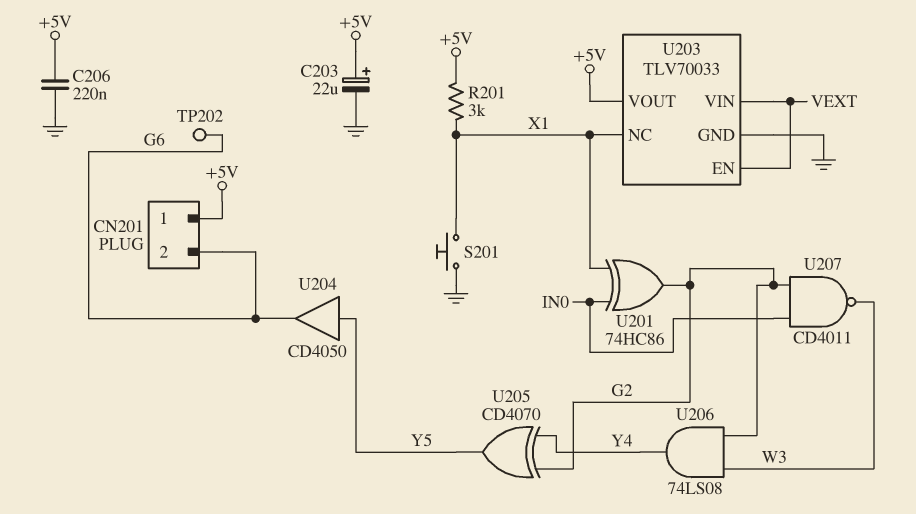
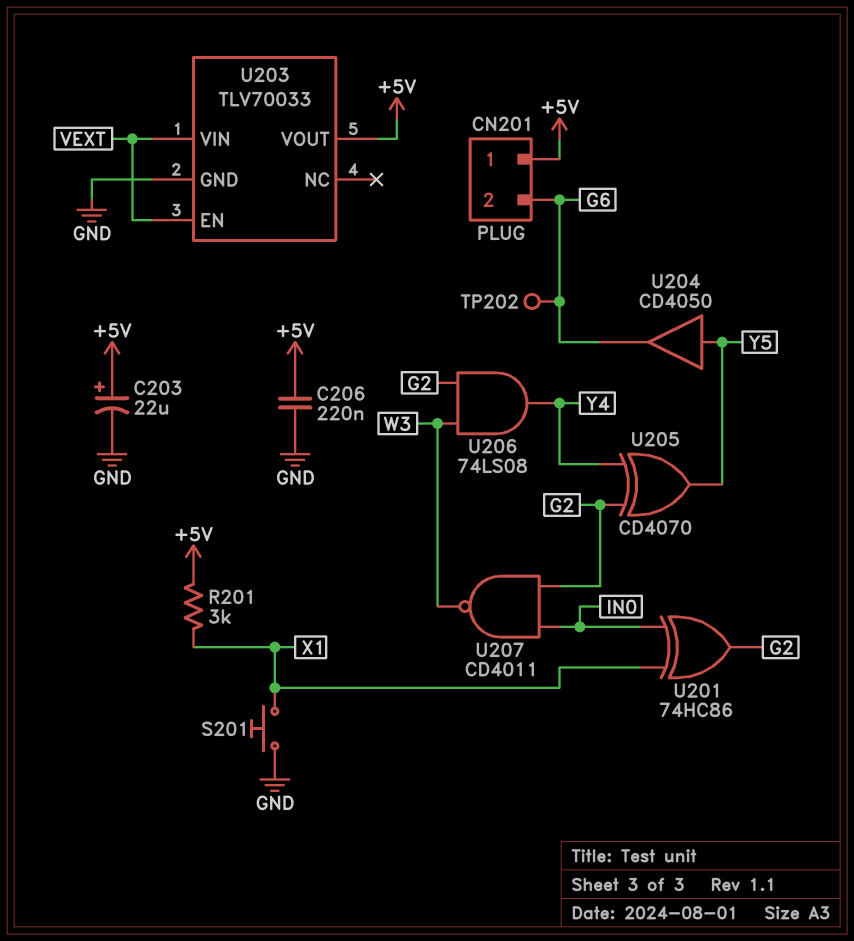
U203 pin NC: X1 -> none

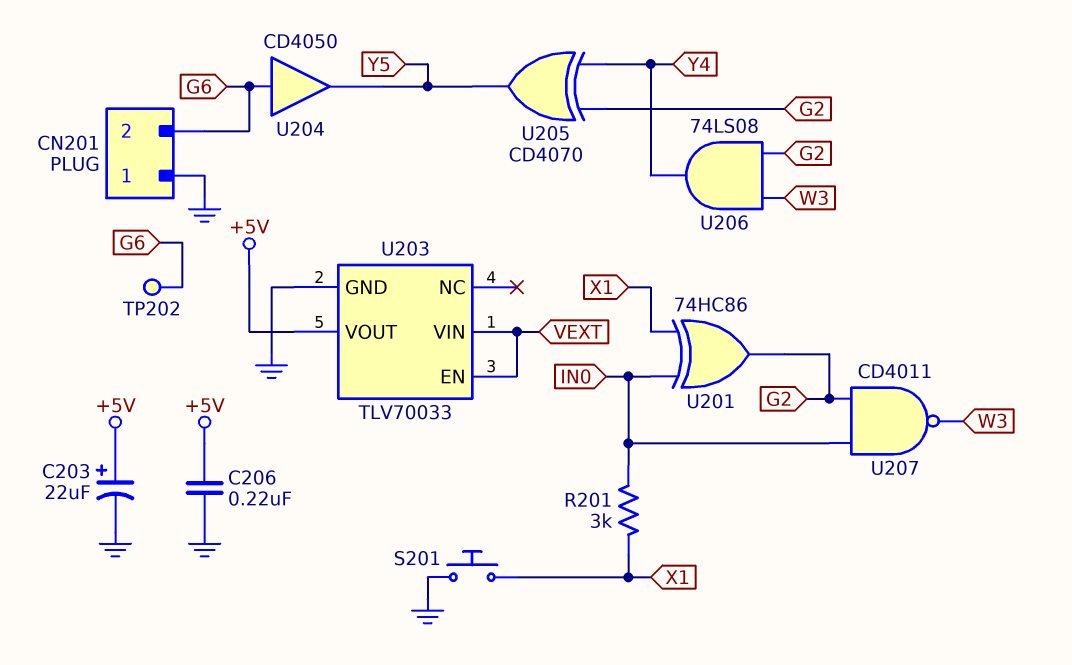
CN201 pin 1: +5V -> GND
R201: 3k (+5V, X1) -> 3k (IN0, X1)
U204: buffer CD4050 (in Y5, out G6) -> buffer CD4050 (in G6, out Y5)

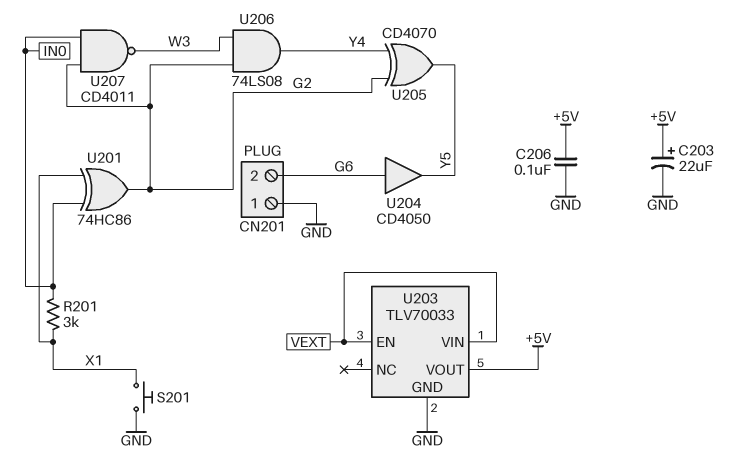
C206: 220nF (+5V, GND) -> 100nF (+5V, GND)
TP202: test point (G6) -> none

